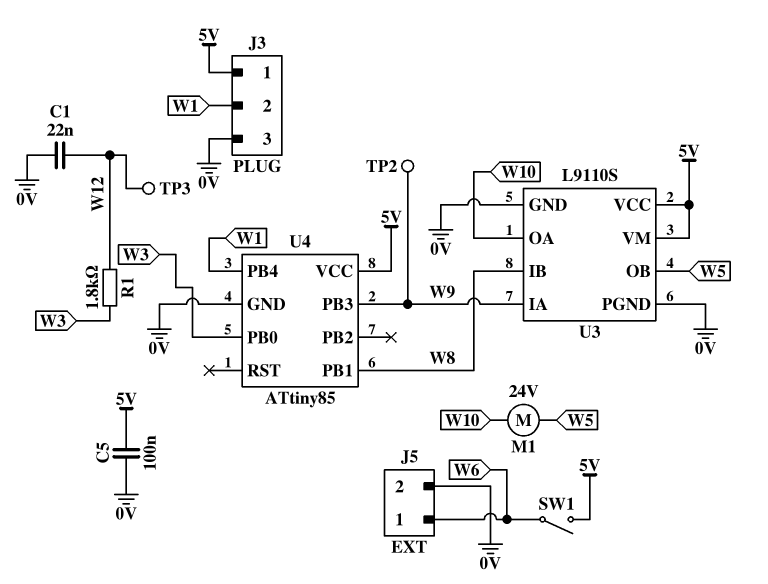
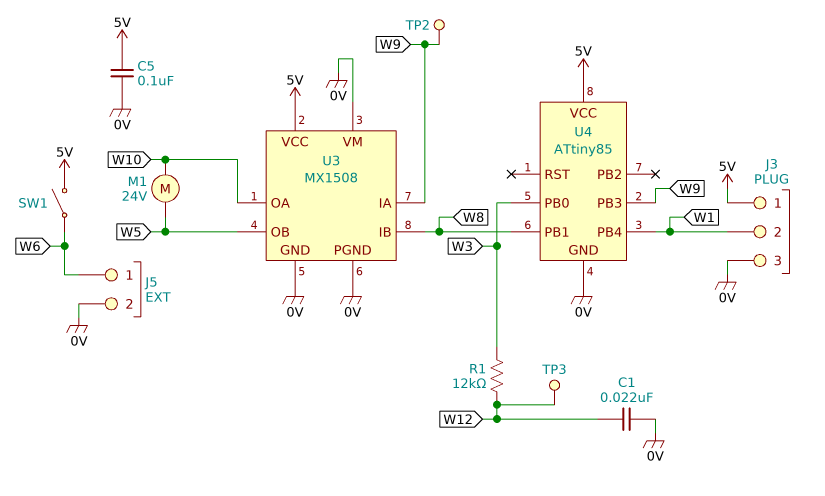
R1: 1.8k (W3, W12) -> 12k (W3, W12)
U3: L9110S -> MX1508
U3 pin VM: 5V -> 0V

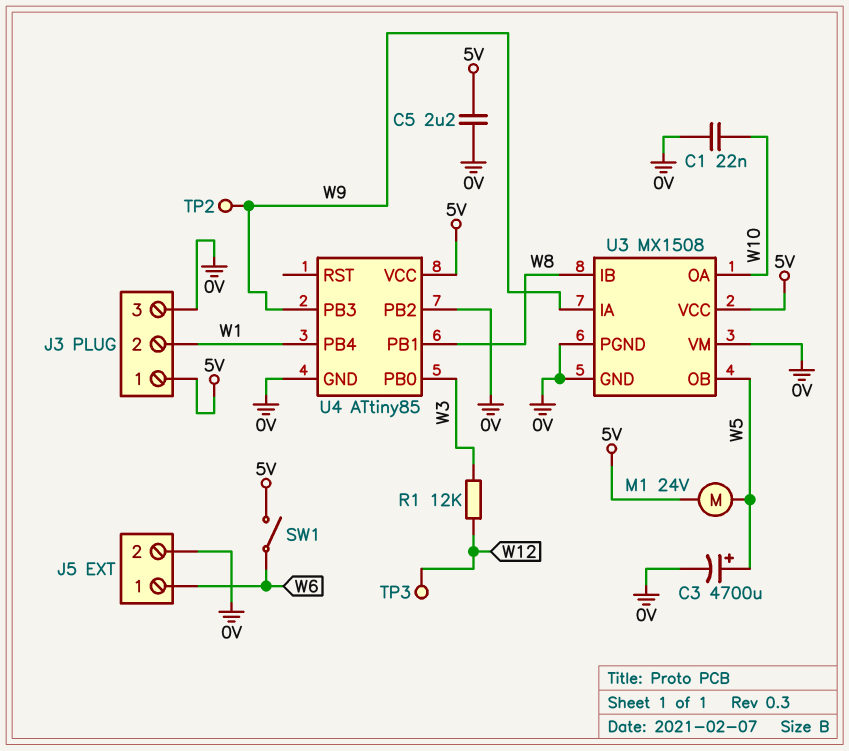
C1: 22nF (0V, W12) -> 22nF (0V, W10)
C3: none -> 4700uF (plus W5, minus 0V)
C5: 100nF (0V, 5V) -> 2.2uF (0V, 5V)
M1: motor 24V (W5, W10) -> motor 24V (5V, W5)
U4 pin PB2: none -> 0V

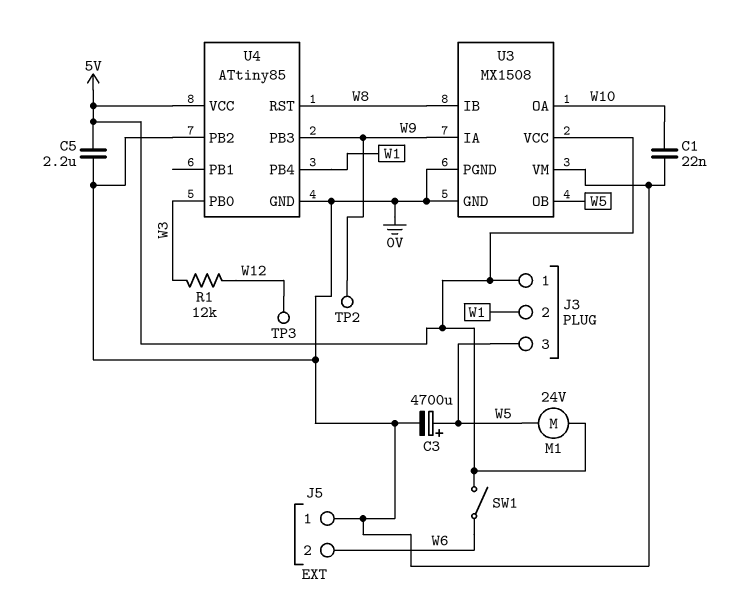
J3 pin 3: 0V -> W5
J5 pin 1: W6 -> 0V
J5 pin 2: 0V -> W6
U4 pin PB1: W8 -> none
U4 pin RST: none -> W8

